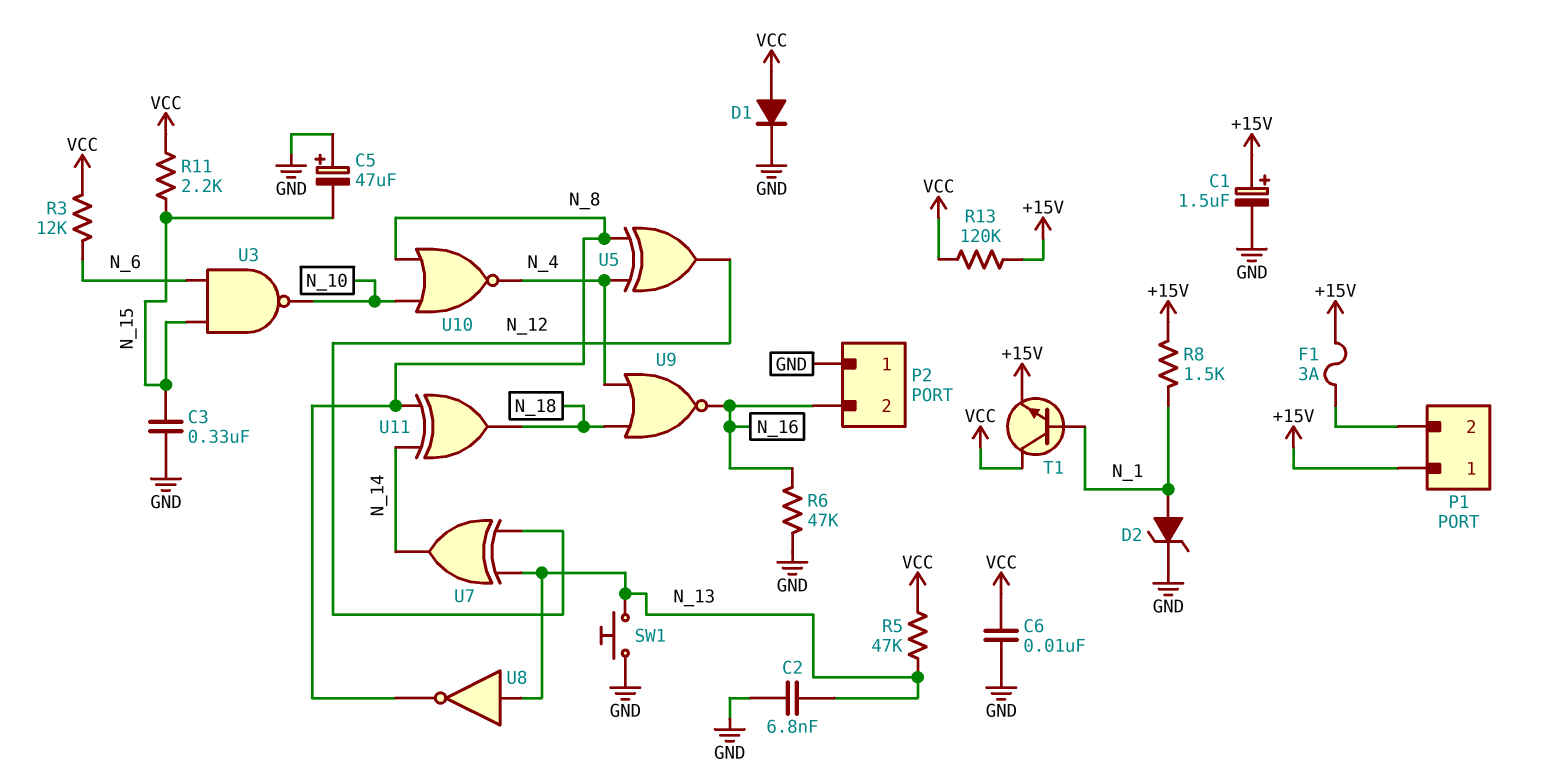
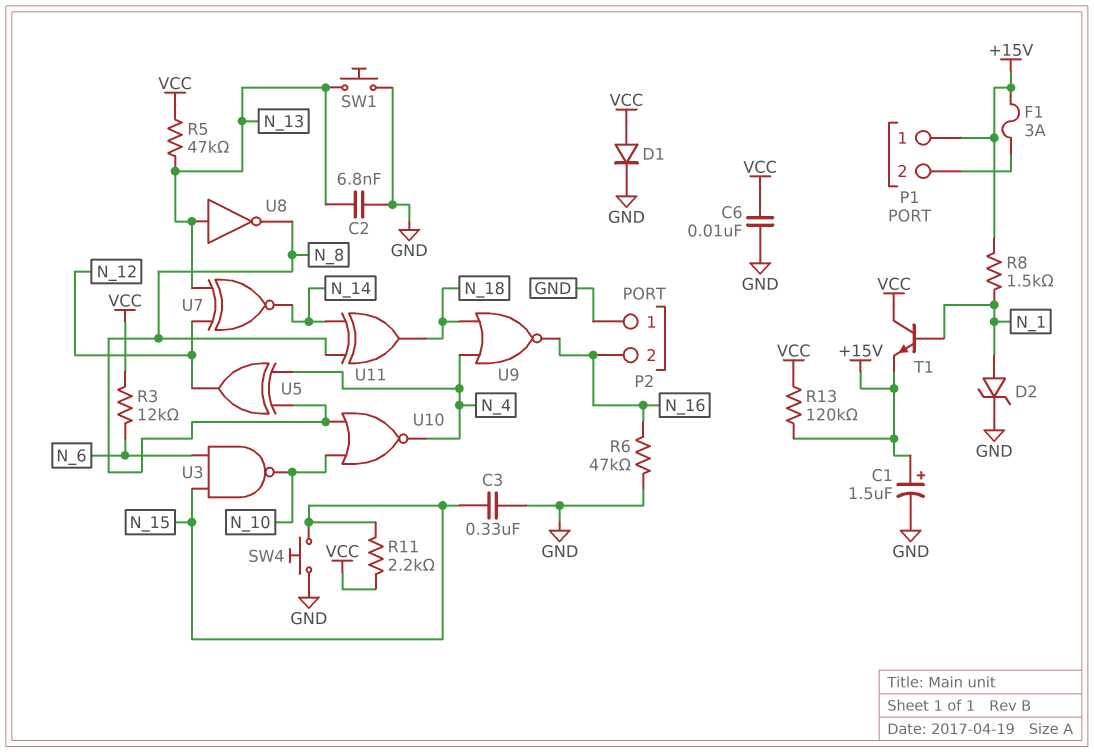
C5: 47uF (plus GND, minus N_15) -> none
SW4: none -> button (GND, N_15)
U7: XOR (in N_12, in N_13, out N_14) -> XNOR (in N_12, in N_13, out N_14)

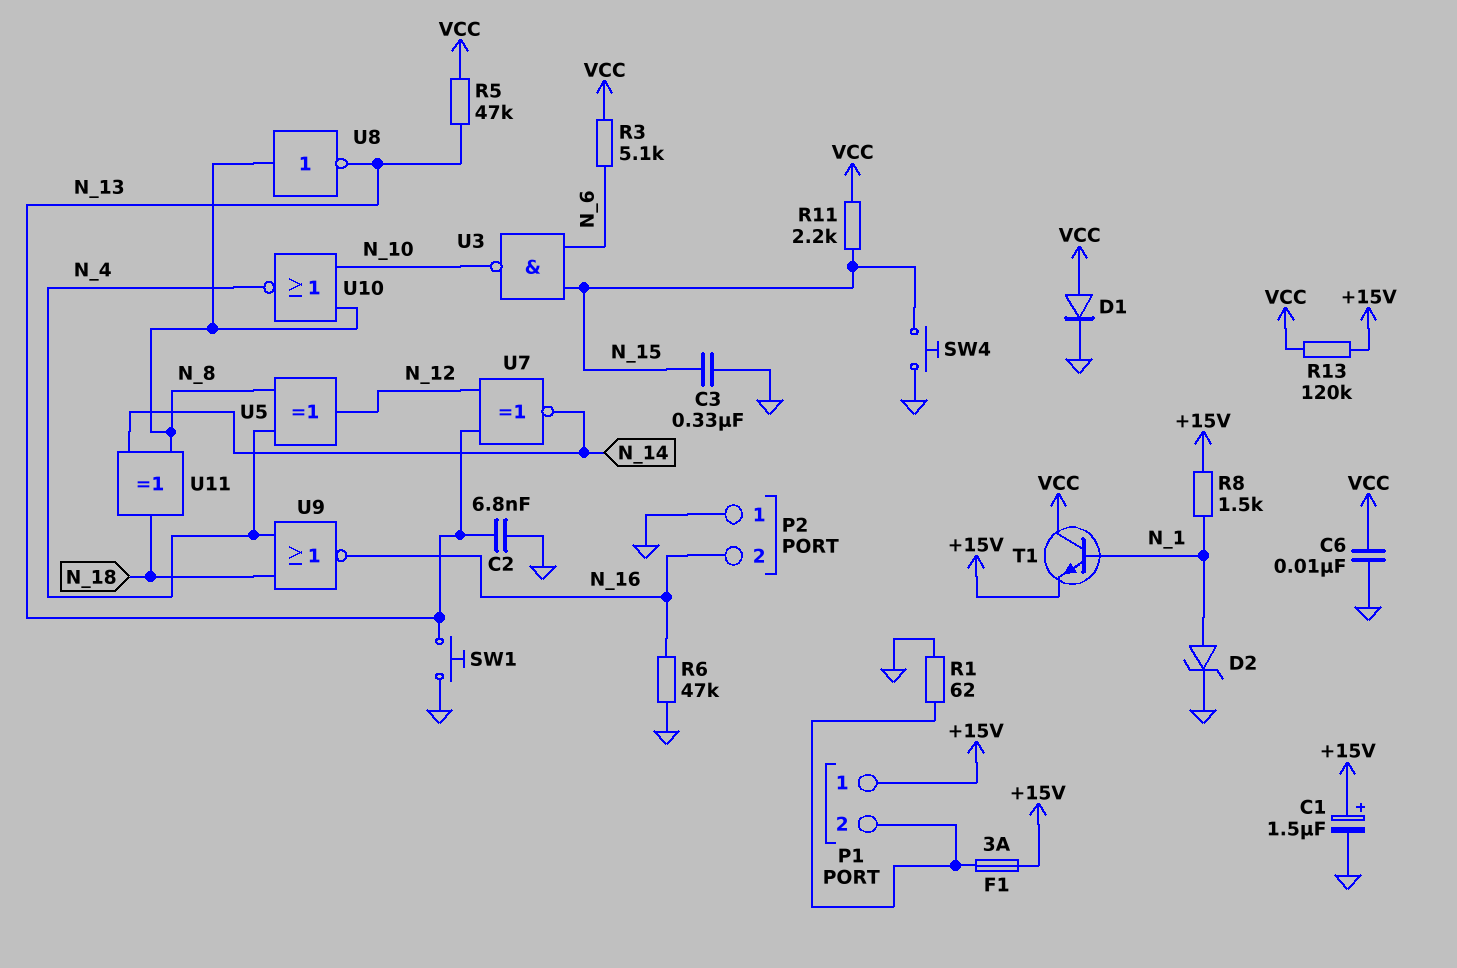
R1: none -> 62 (GND, P1/2)
R3: 12k (N_6, VCC) -> 5.1k (N_6, VCC)
U8: NOT (in N_13, out N_8) -> NOT (in N_8, out N_13)

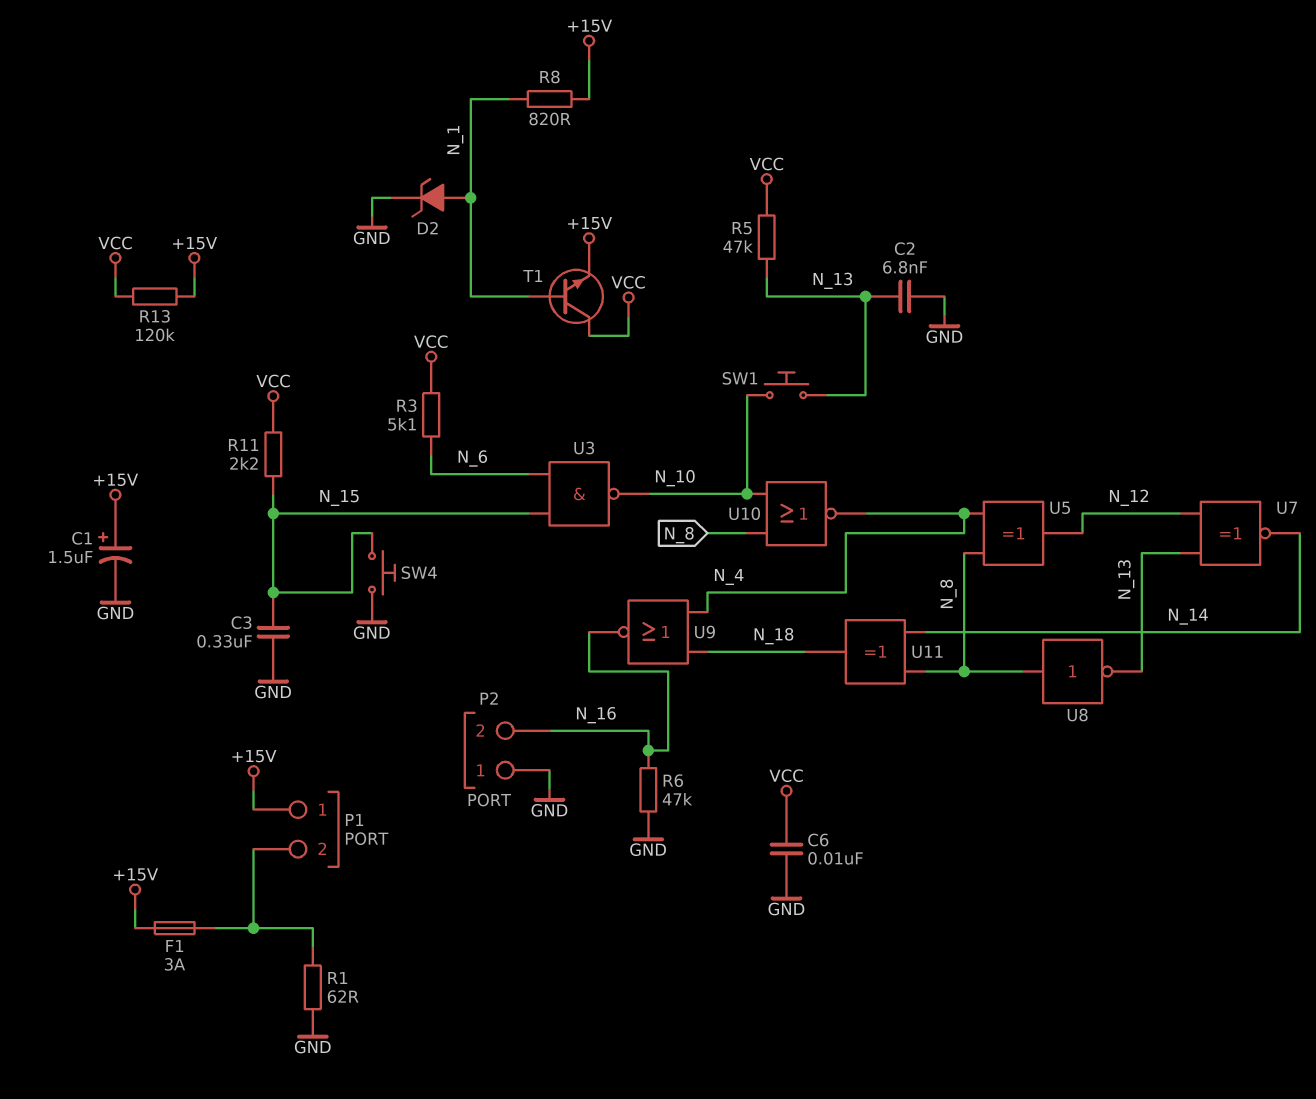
D1: diode (A VCC, K GND) -> none
R8: 1.5k (+15V, N_1) -> 820 (+15V, N_1)
SW1: button (GND, N_13) -> button (N_10, N_13)

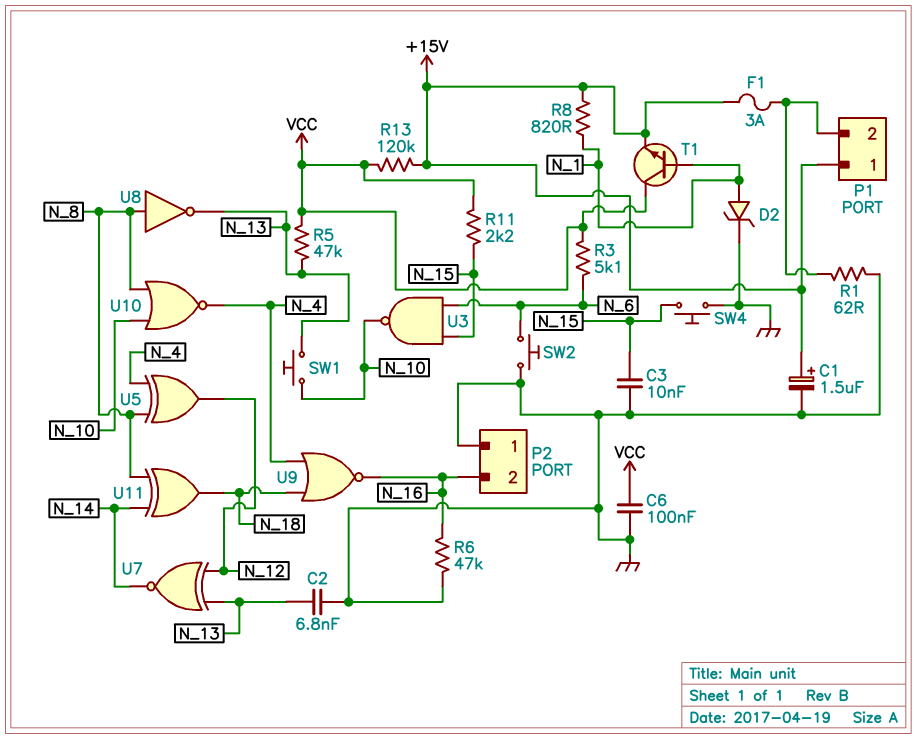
C3: 330nF (GND, N_15) -> 10nF (GND, N_15)
C6: 10nF (GND, VCC) -> 100nF (GND, VCC)
SW2: none -> button (GND, N_6)

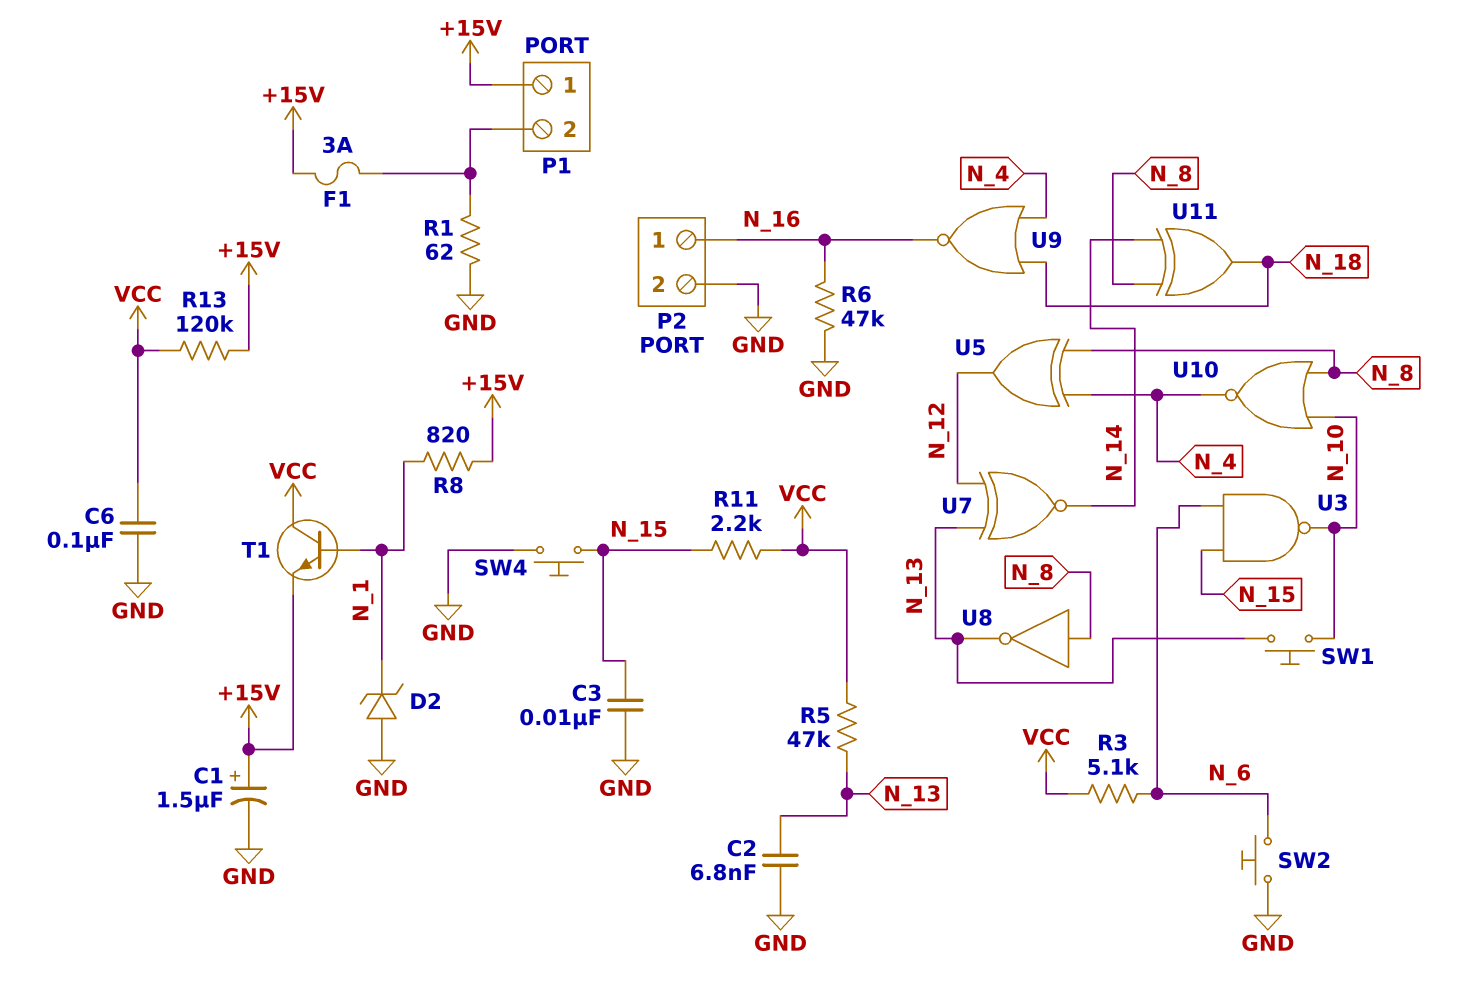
D2: zener (A N_1, K GND) -> zener (A GND, K N_1)
P2 pin 1: GND -> N_16
P2 pin 2: N_16 -> GND

